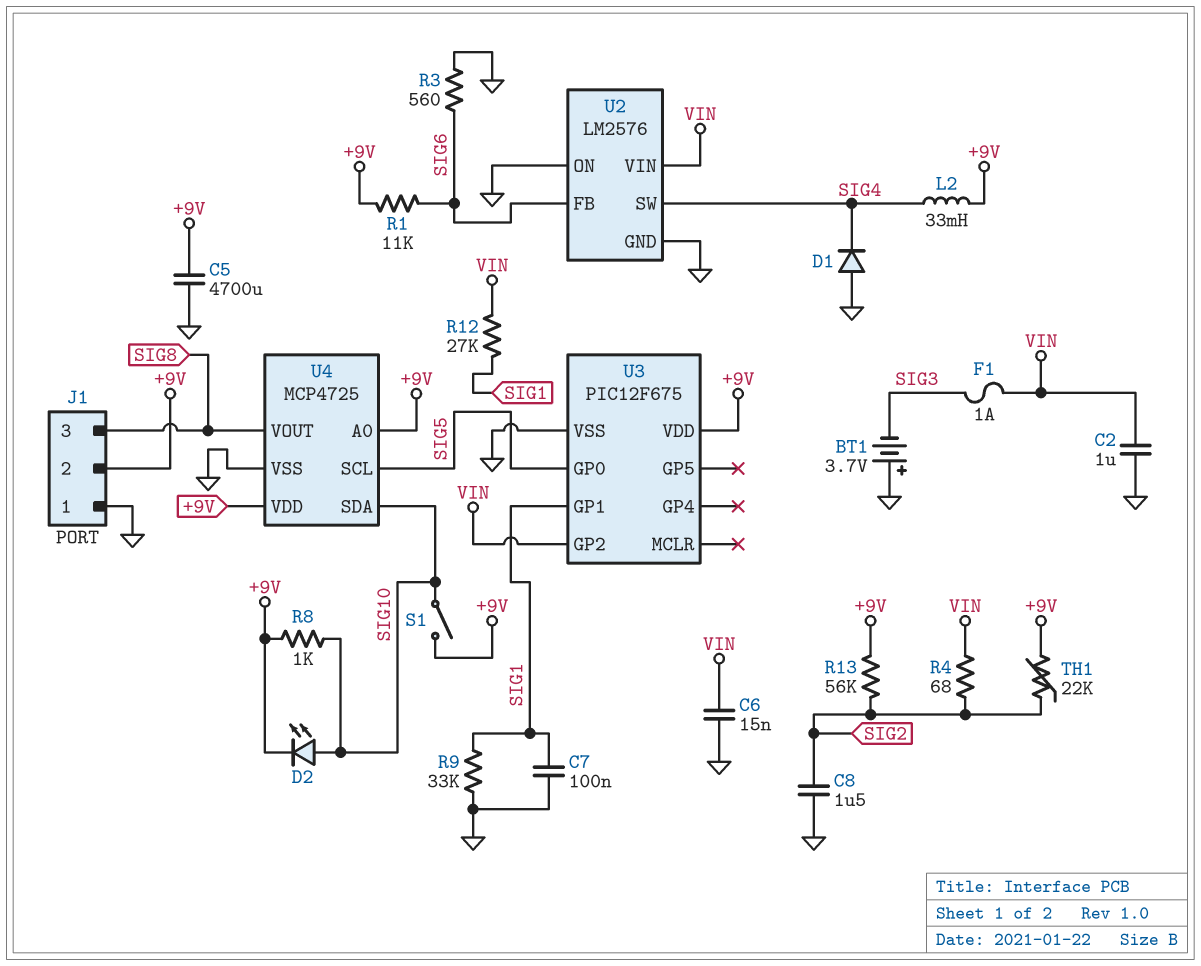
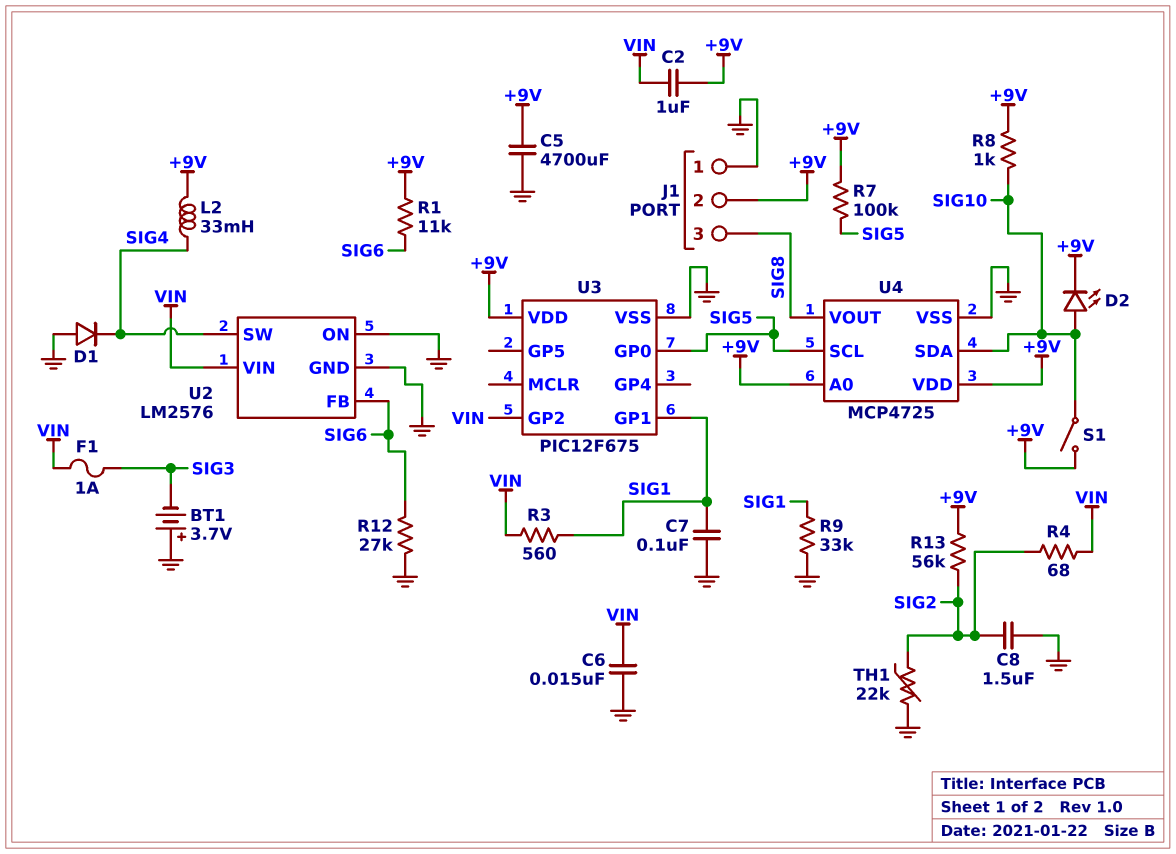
C2: 1uF (GND, VIN) -> 1uF (+9V, VIN)
R3: 560 (GND, SIG6) -> 560 (SIG1, VIN)
R7: none -> 100k (+9V, SIG5)
R12: 27k (SIG1, VIN) -> 27k (GND, SIG6)
TH1: 22k (+9V, SIG2) -> 22k (GND, SIG2)

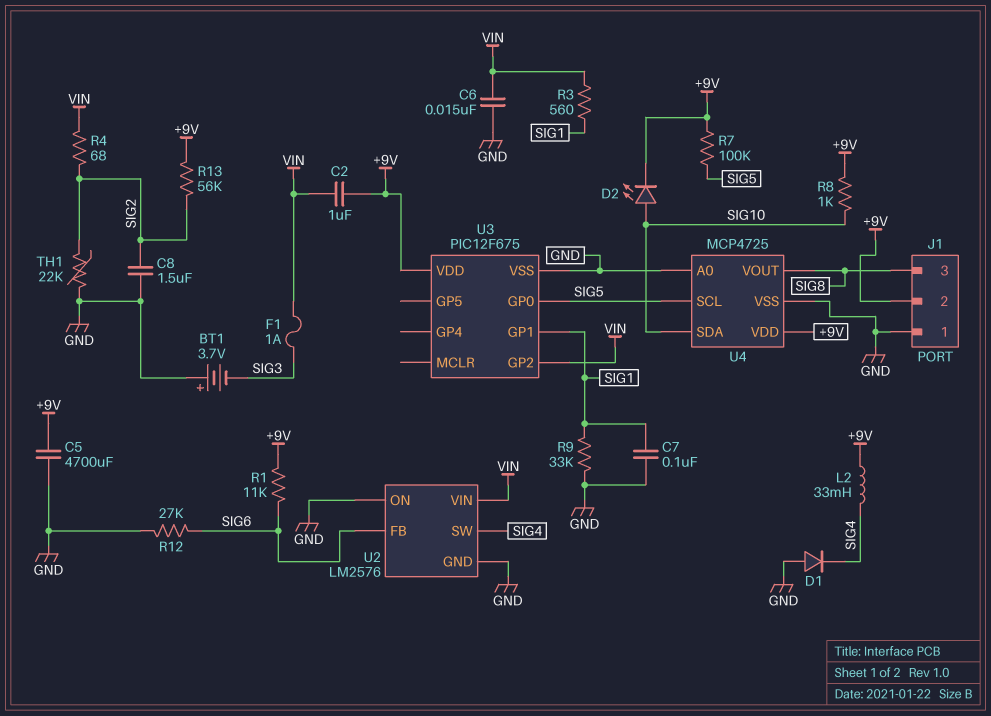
S1: switch (+9V, SIG10) -> none
U4 pin A0: +9V -> GND

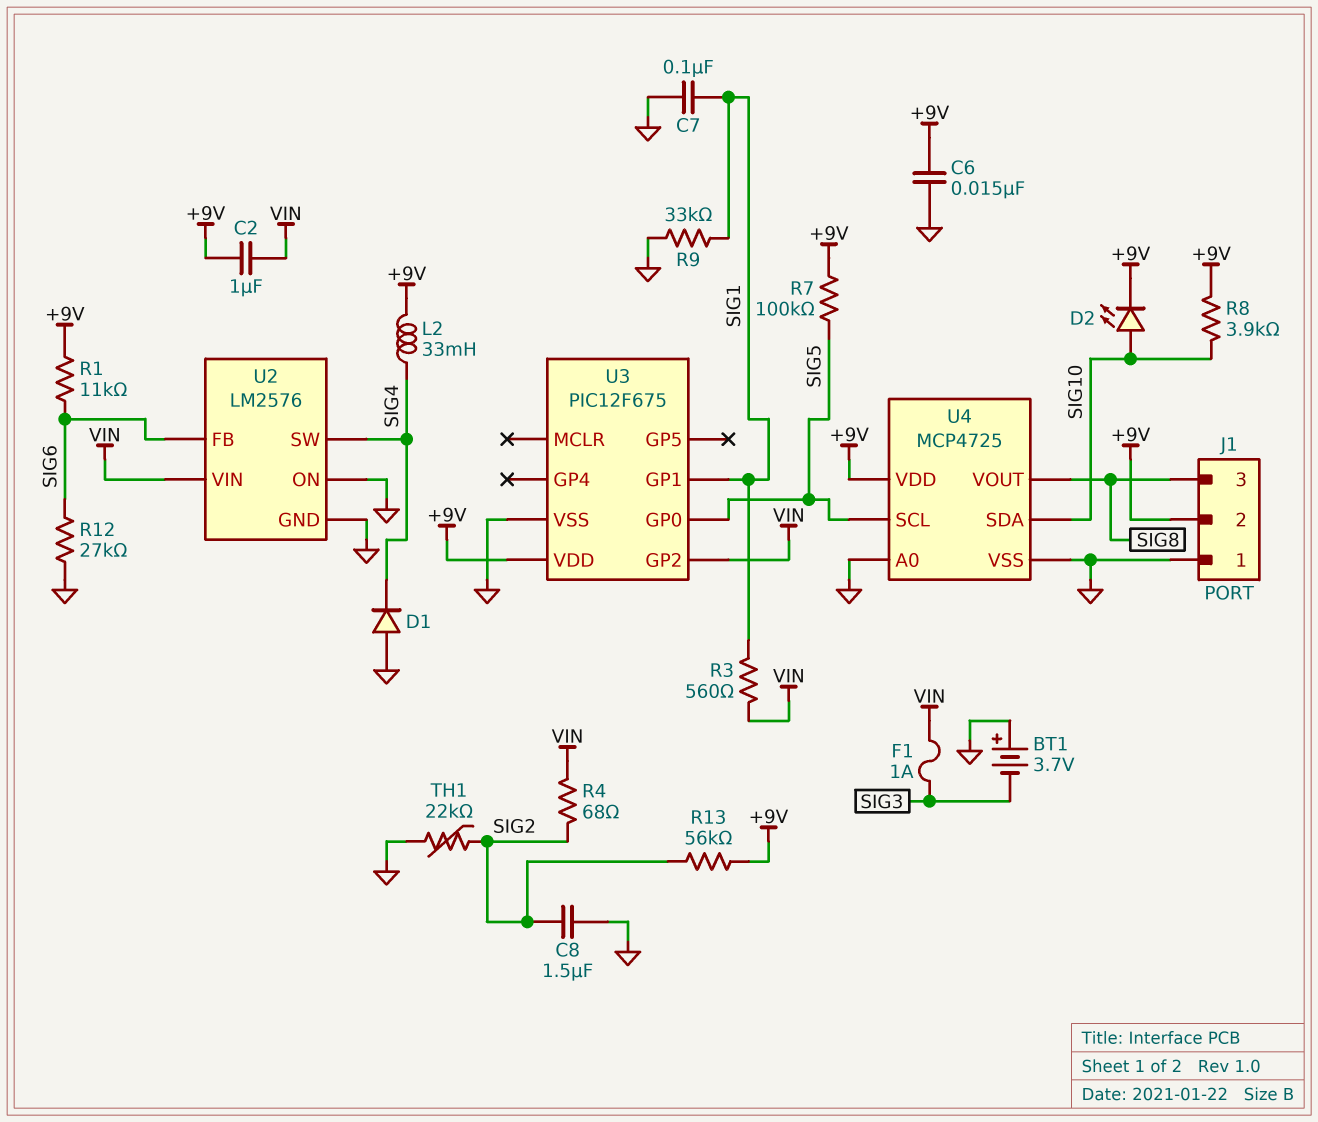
C5: 4700uF (+9V, GND) -> none
C6: 15nF (GND, VIN) -> 15nF (+9V, GND)
R8: 1k (+9V, SIG10) -> 3.9k (+9V, SIG10)

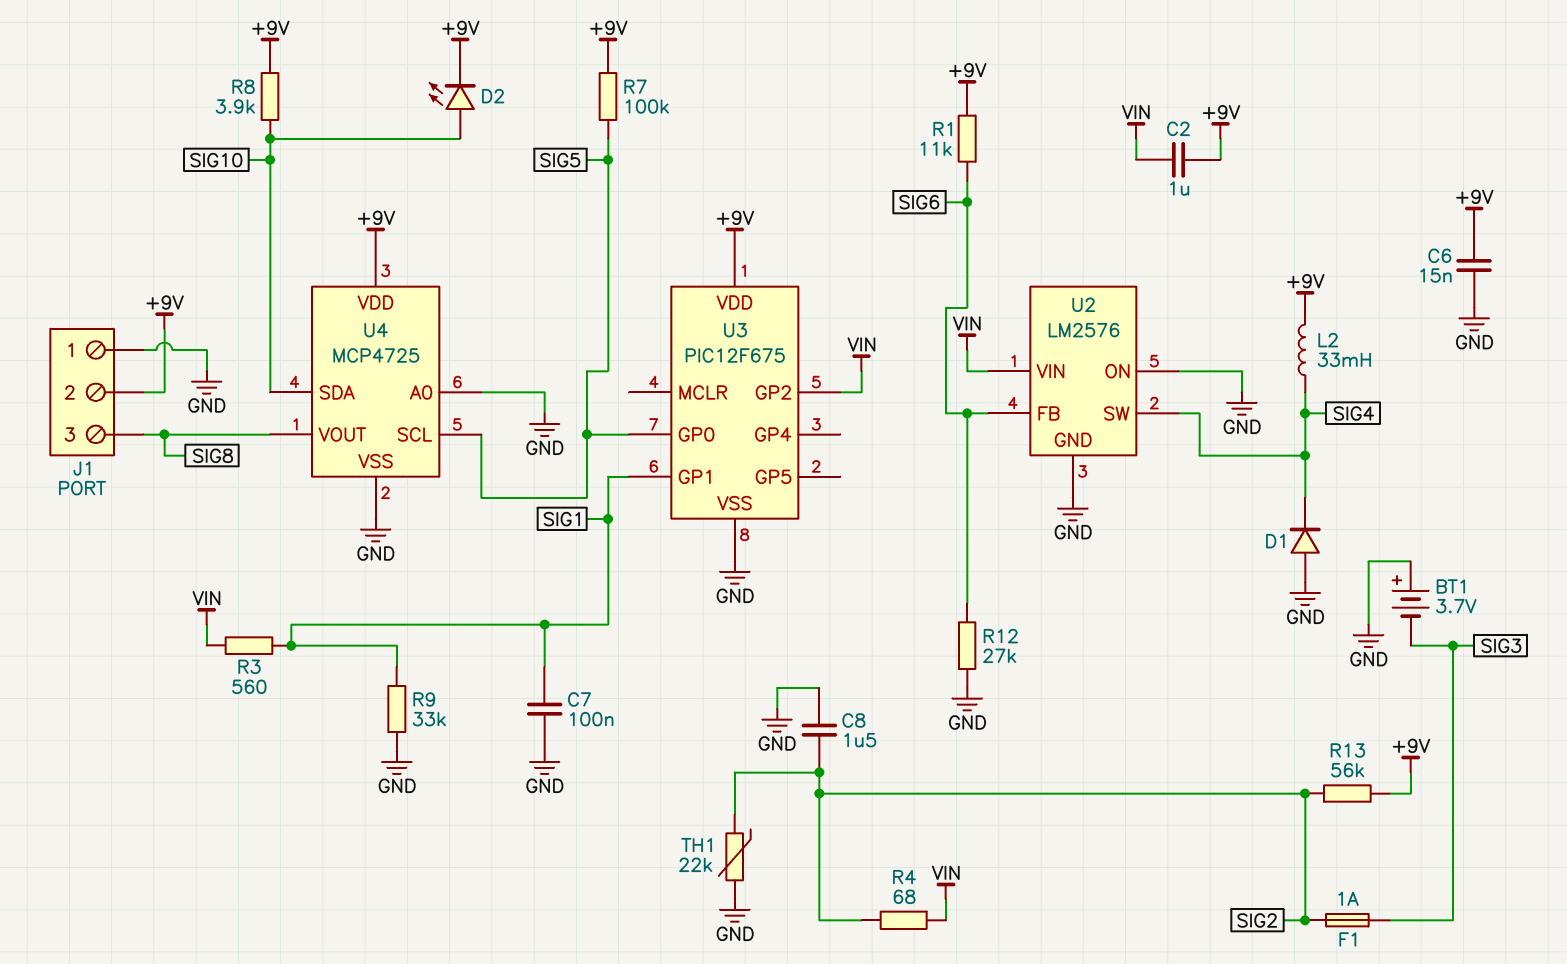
F1: 1A (SIG3, VIN) -> 1A (SIG2, SIG3)

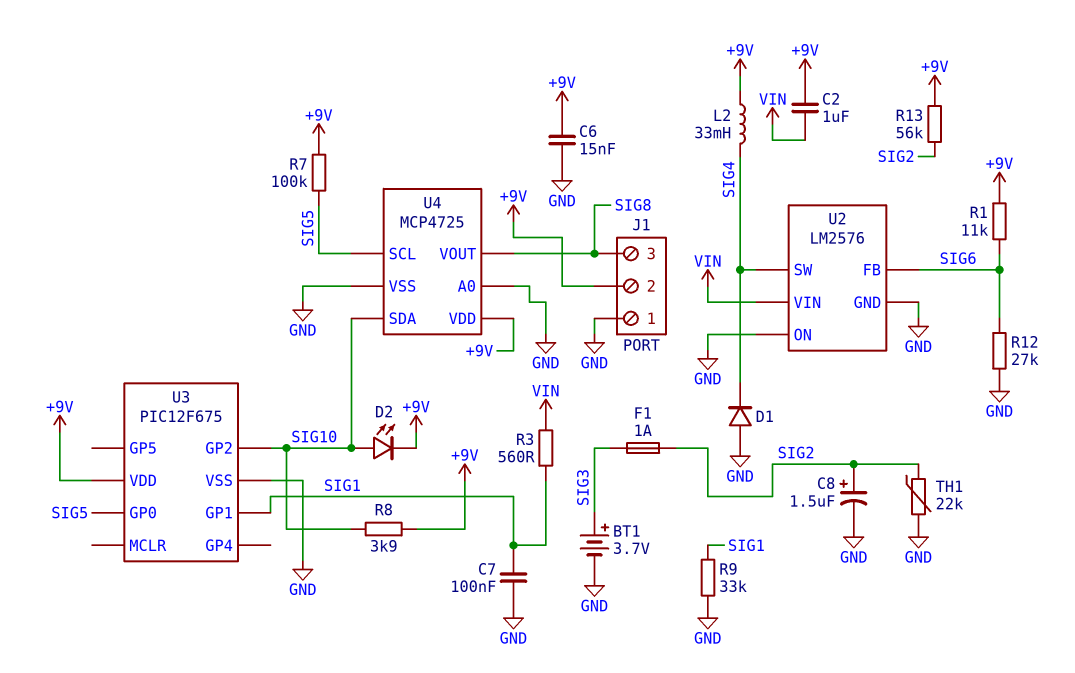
BT1: 3.7V (plus GND, minus SIG3) -> 3.7V (plus SIG3, minus GND)
C8: 1.5uF (GND, SIG2) -> 1.5uF (plus SIG2, minus GND)
R4: 68 (SIG2, VIN) -> none
U3 pin GP2: VIN -> SIG10

